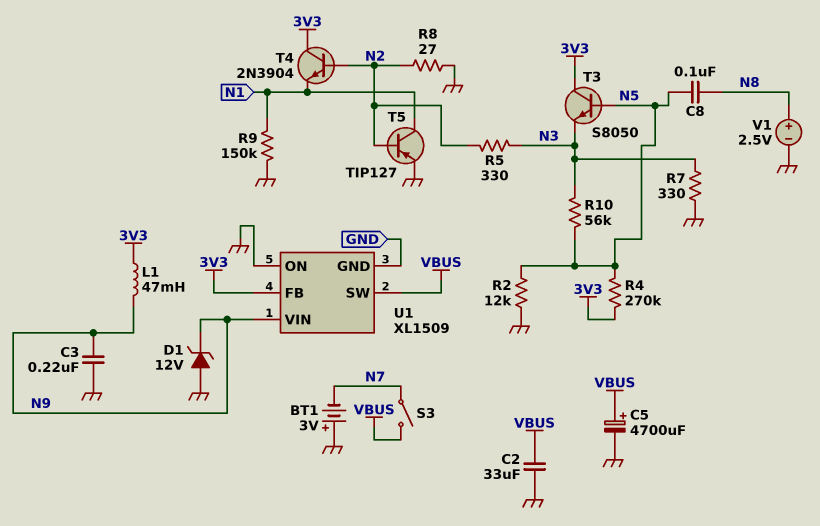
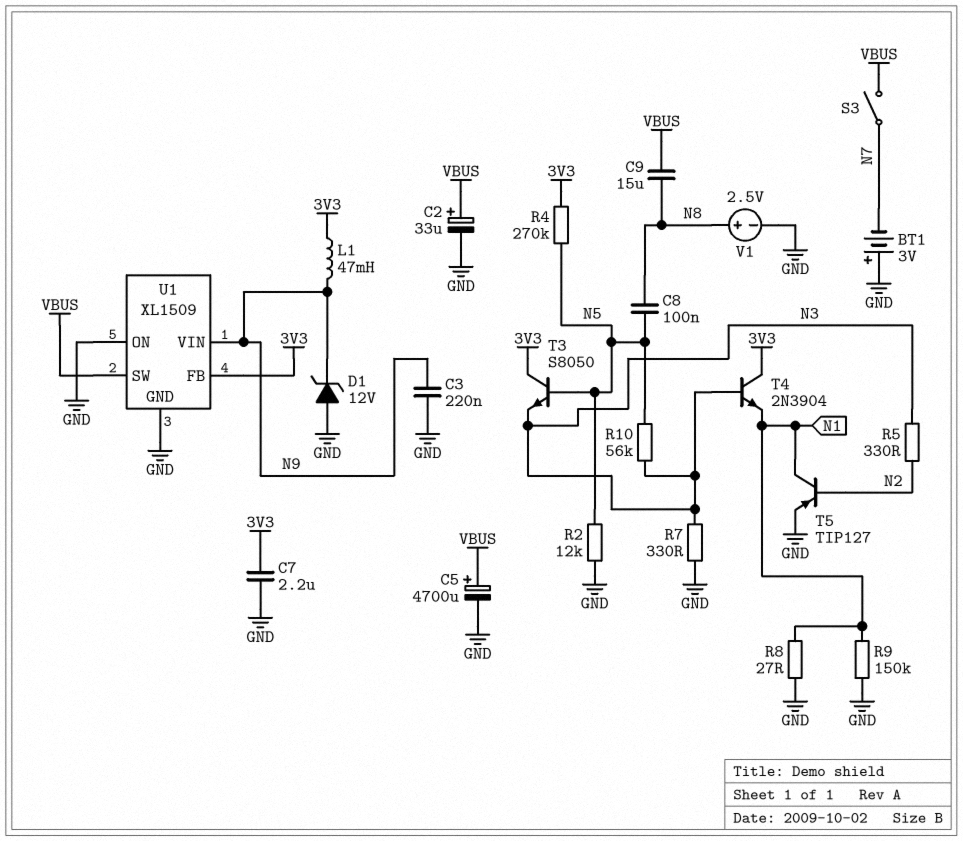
C2: 33uF (GND, VBUS) -> 33uF (plus VBUS, minus GND)
C7: none -> 2.2uF (3V3, GND)
C9: none -> 15uF (N8, VBUS)
R8: 27 (GND, N2) -> 27 (GND, N1)
T4: NPN 2N3904 (B N2, C 3V3, E N1) -> NPN 2N3904 (B N3, C 3V3, E N1)

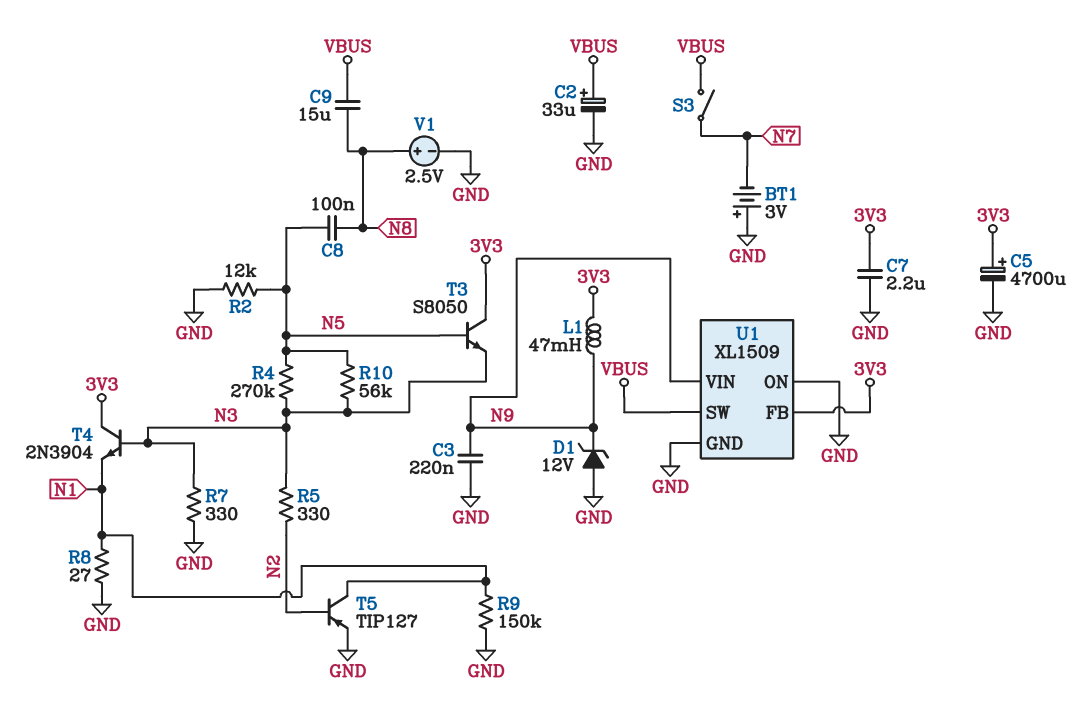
C5: 4700uF (plus VBUS, minus GND) -> 4700uF (plus 3V3, minus GND)
R4: 270k (3V3, N5) -> 270k (N3, N5)

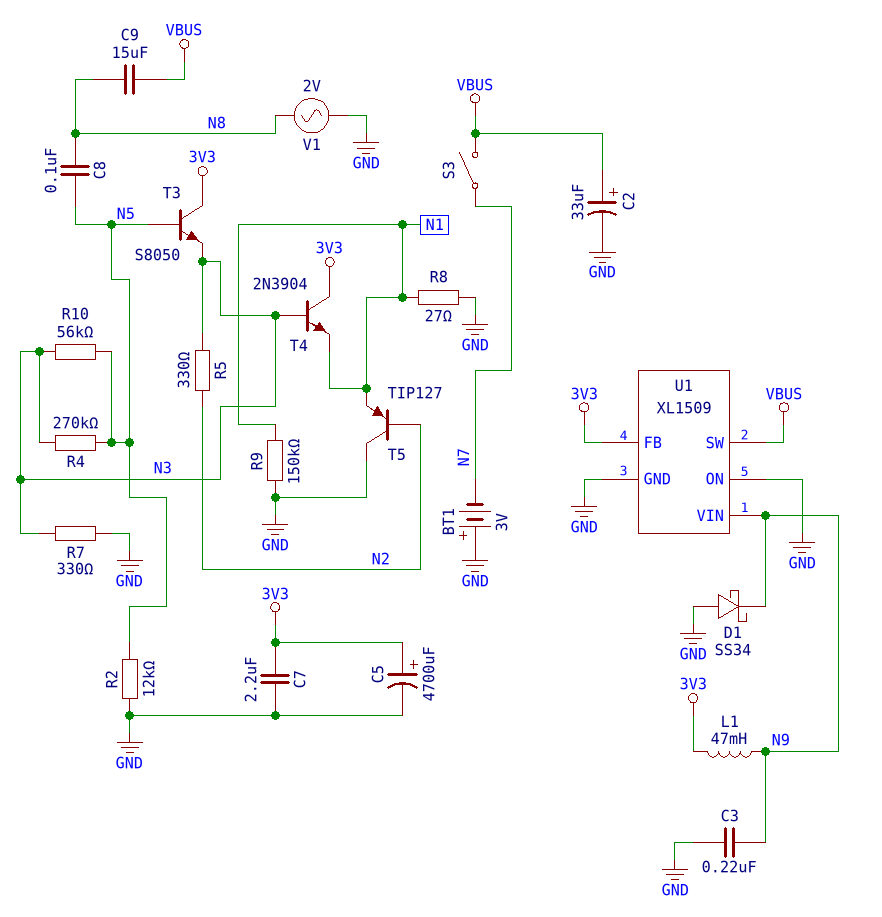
D1: zener 12V (A GND, K N9) -> schottky SS34 (A GND, K N9)
T5: PNP TIP127 (B N2, C N1, E GND) -> PNP TIP127 (B N2, C GND, E N1)
V1: 2.5V (plus N8, minus GND) -> AC 2V (GND, N8)

